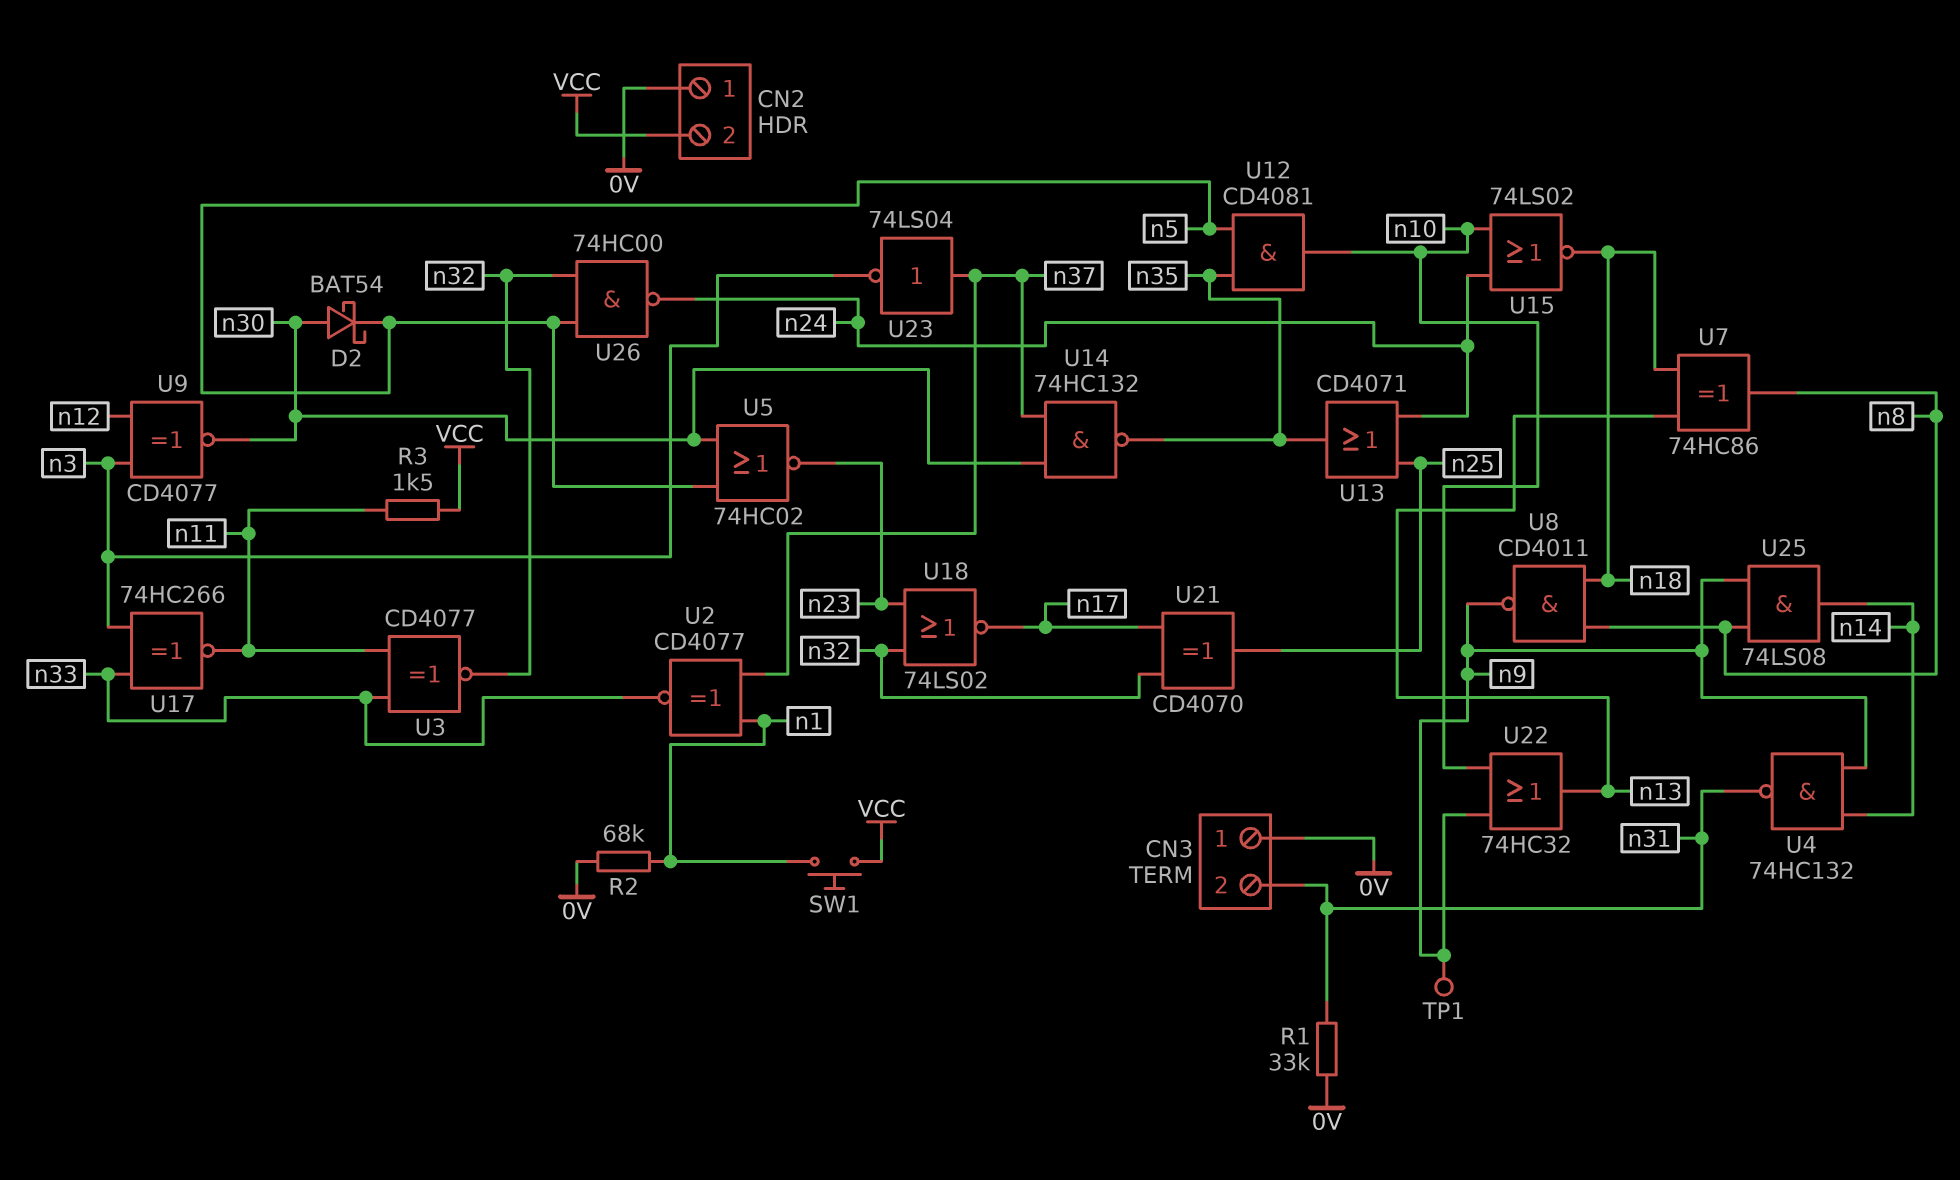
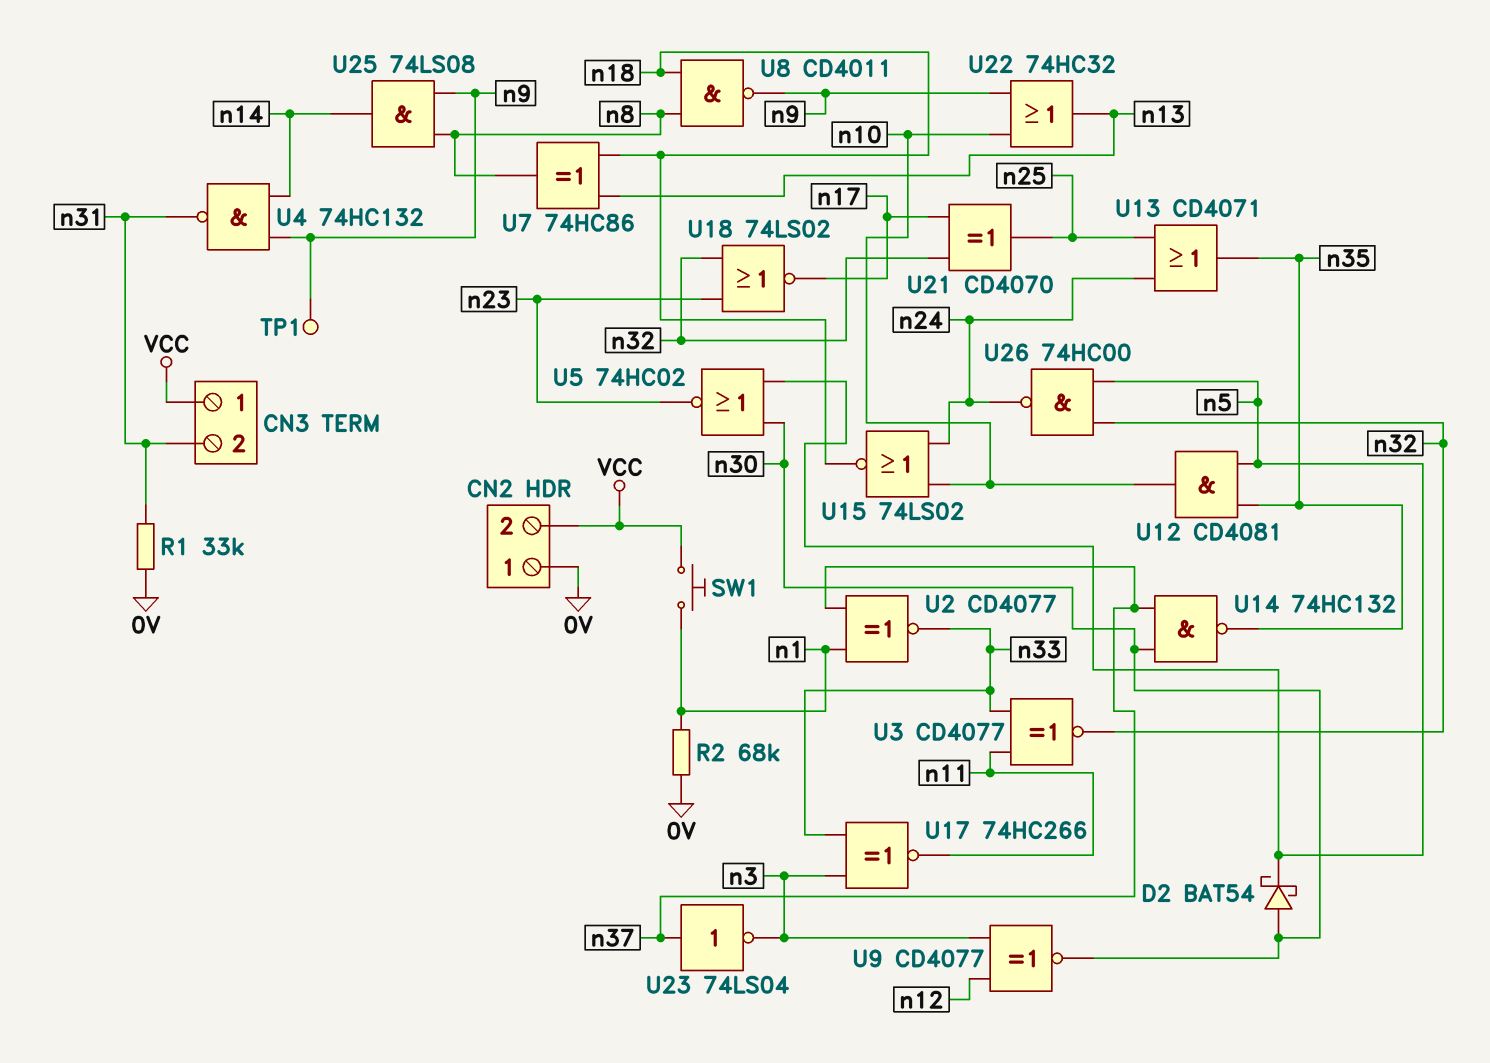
CN3 pin 1: 0V -> VCC
R3: 1.5k (VCC, n11) -> none

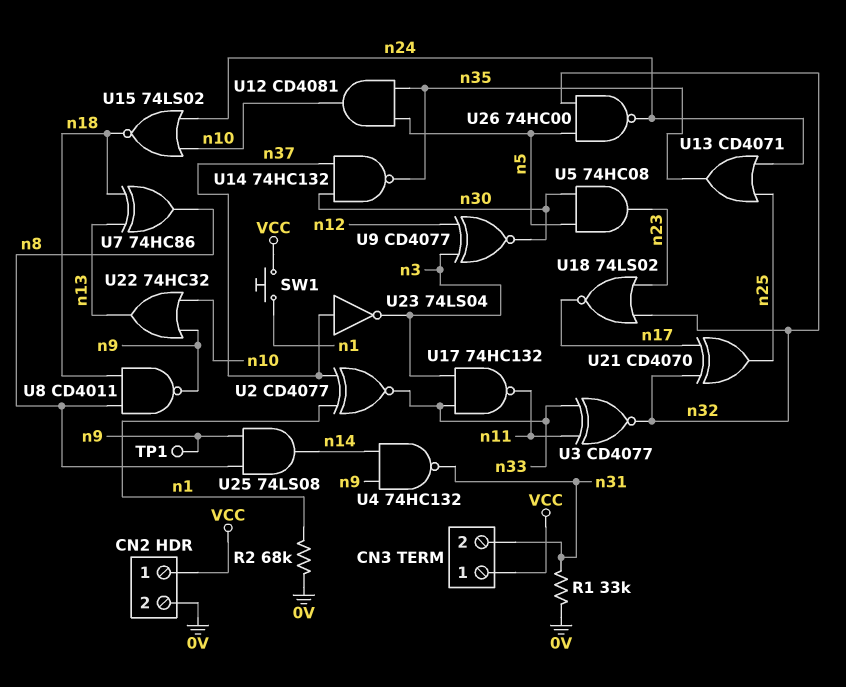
CN2 pin 1: 0V -> VCC
CN2 pin 2: VCC -> 0V
D2: schottky BAT54 (A n30, K n5) -> none
U5: NOR 74HC02 (in n5, in n30, out n23) -> AND 74HC08 (in n5, in n30, out n23)
U17: XNOR 74HC266 (in n3, in n33, out n11) -> NAND 74HC132 (in n3, in n33, out n11)

